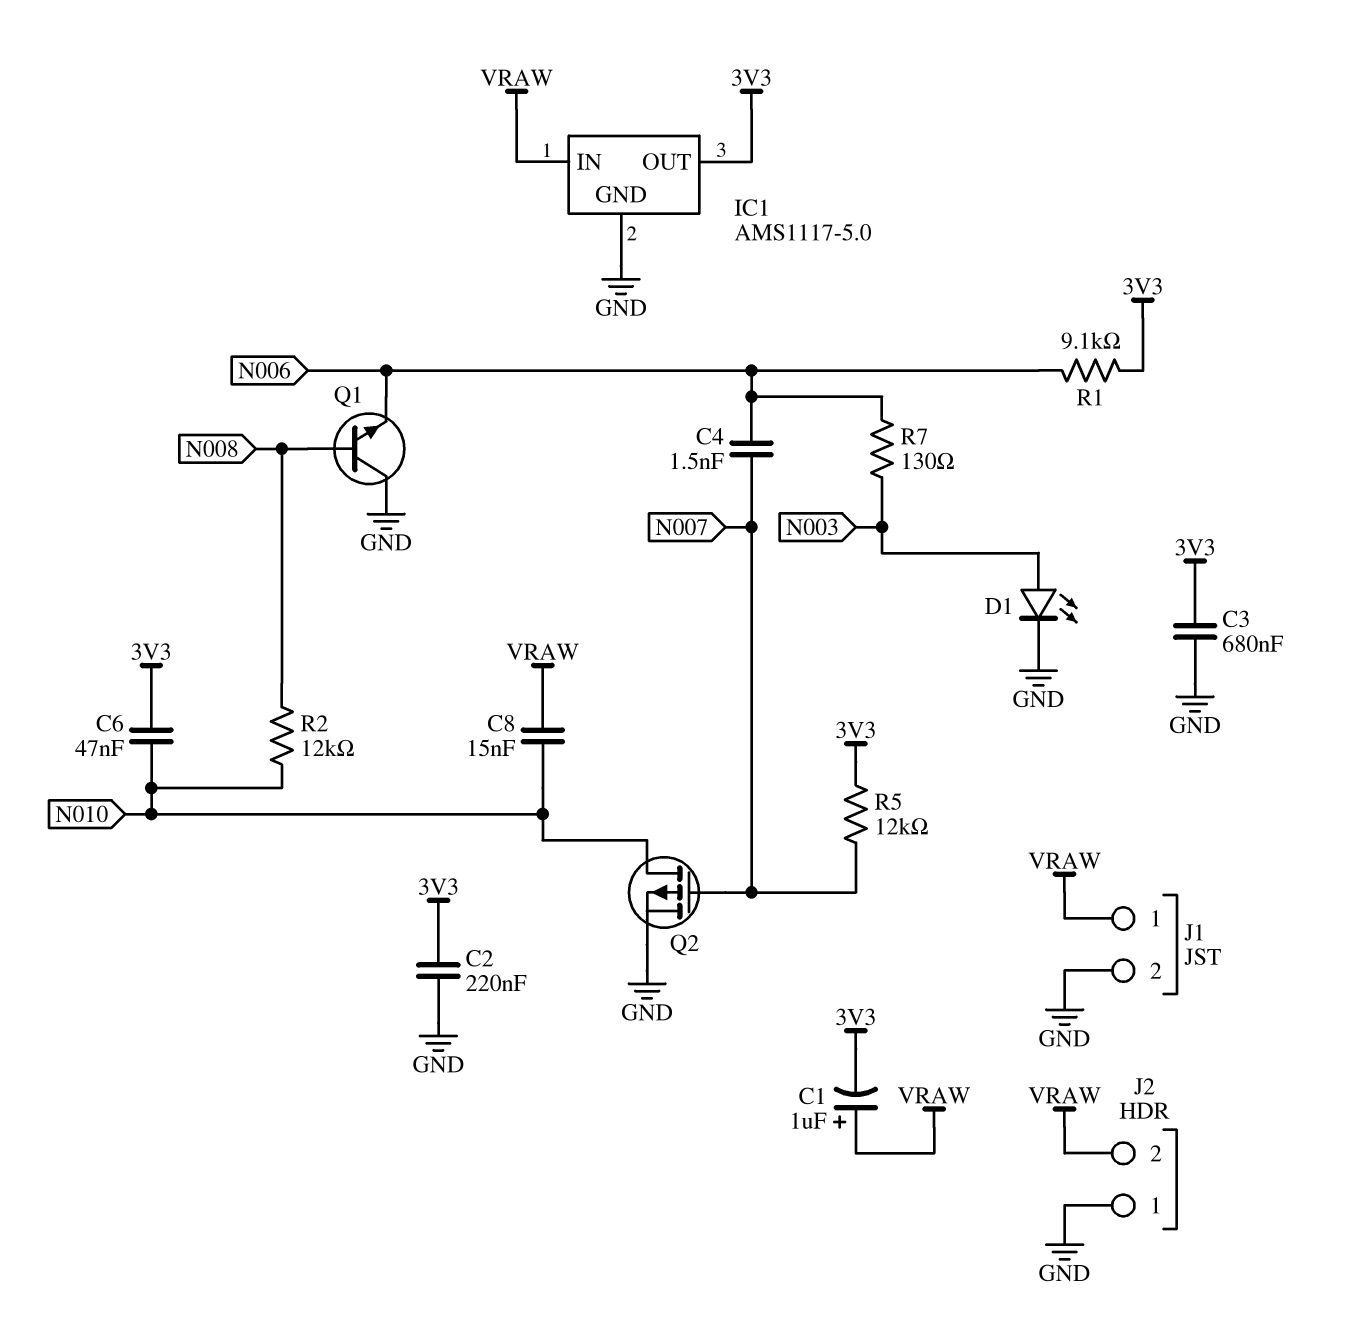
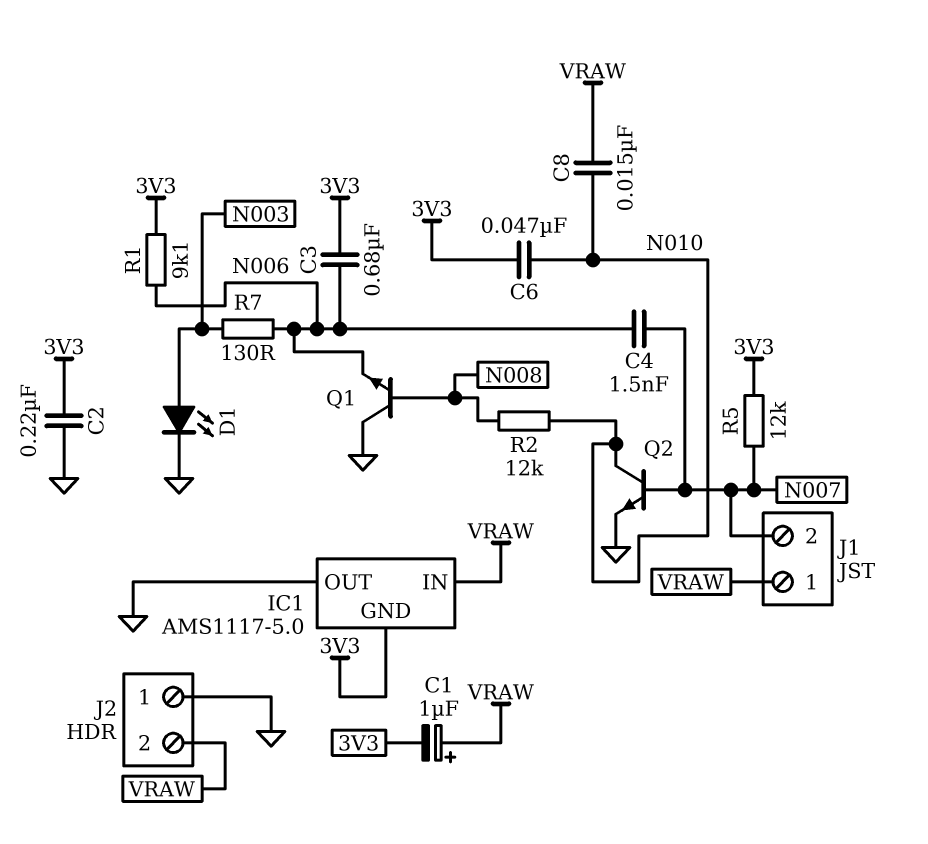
C3: 680nF (3V3, GND) -> 680nF (3V3, N006)
IC1 pin GND: GND -> 3V3
IC1 pin OUT: 3V3 -> GND
J1 pin 2: GND -> N007
Q2: PMOS (G N007, D N010, S GND) -> NPN (B N007, C N010, E GND)

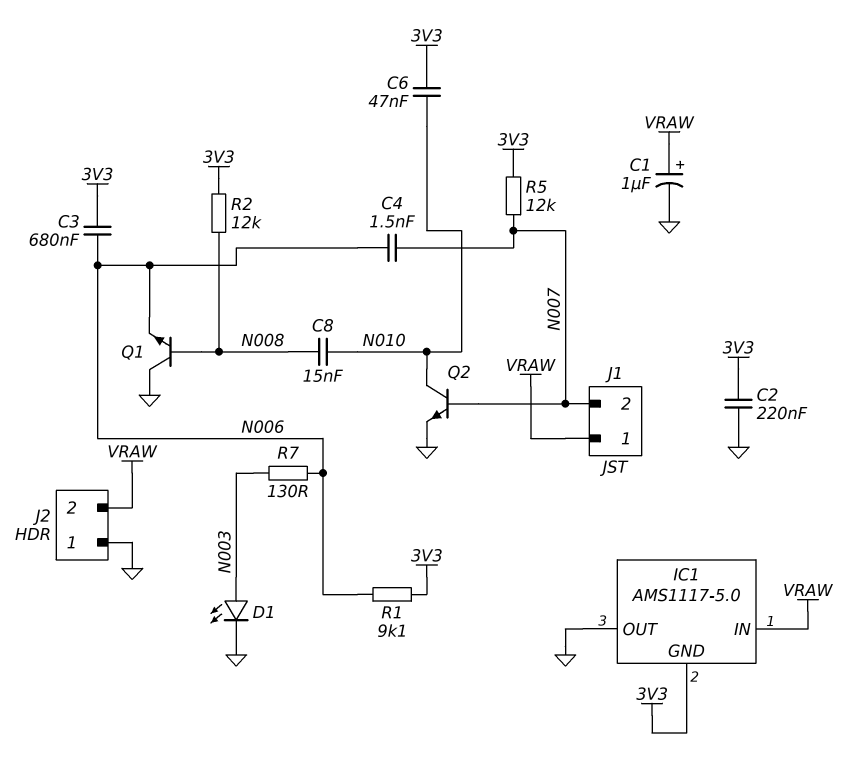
C1: 1uF (plus VRAW, minus 3V3) -> 1uF (plus VRAW, minus GND)
C8: 15nF (N010, VRAW) -> 15nF (N008, N010)
R2: 12k (N008, N010) -> 12k (3V3, N008)

